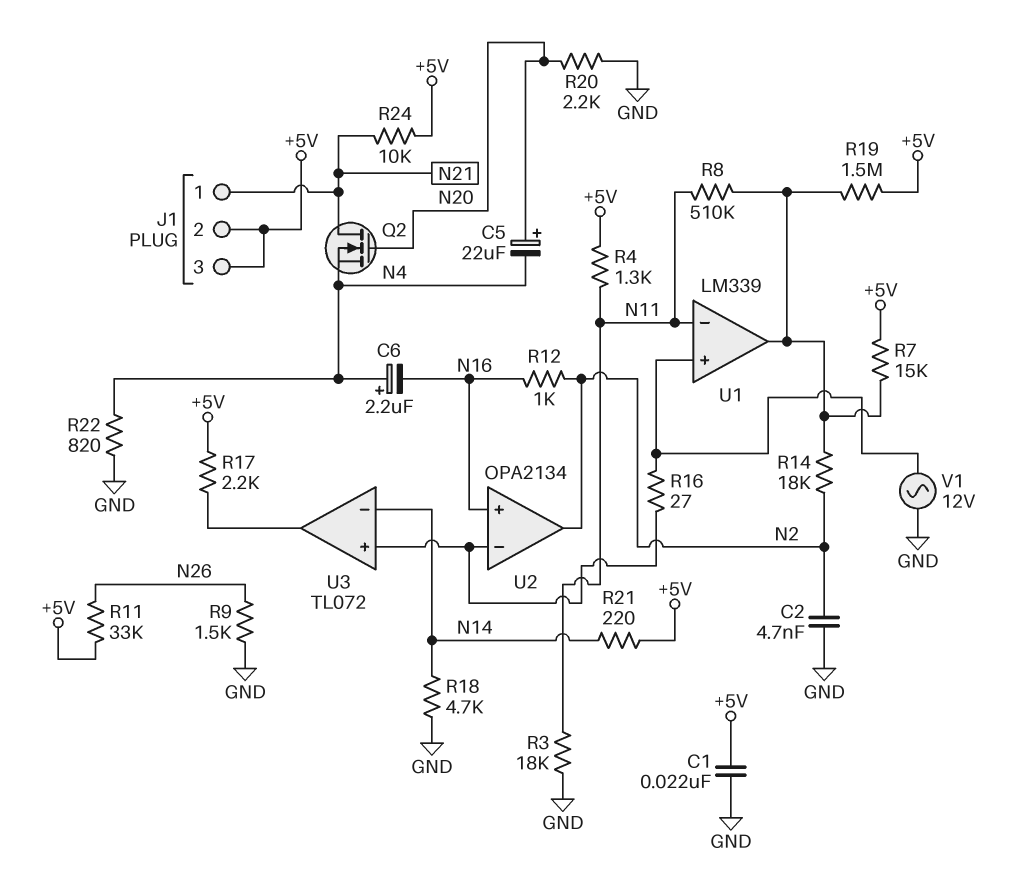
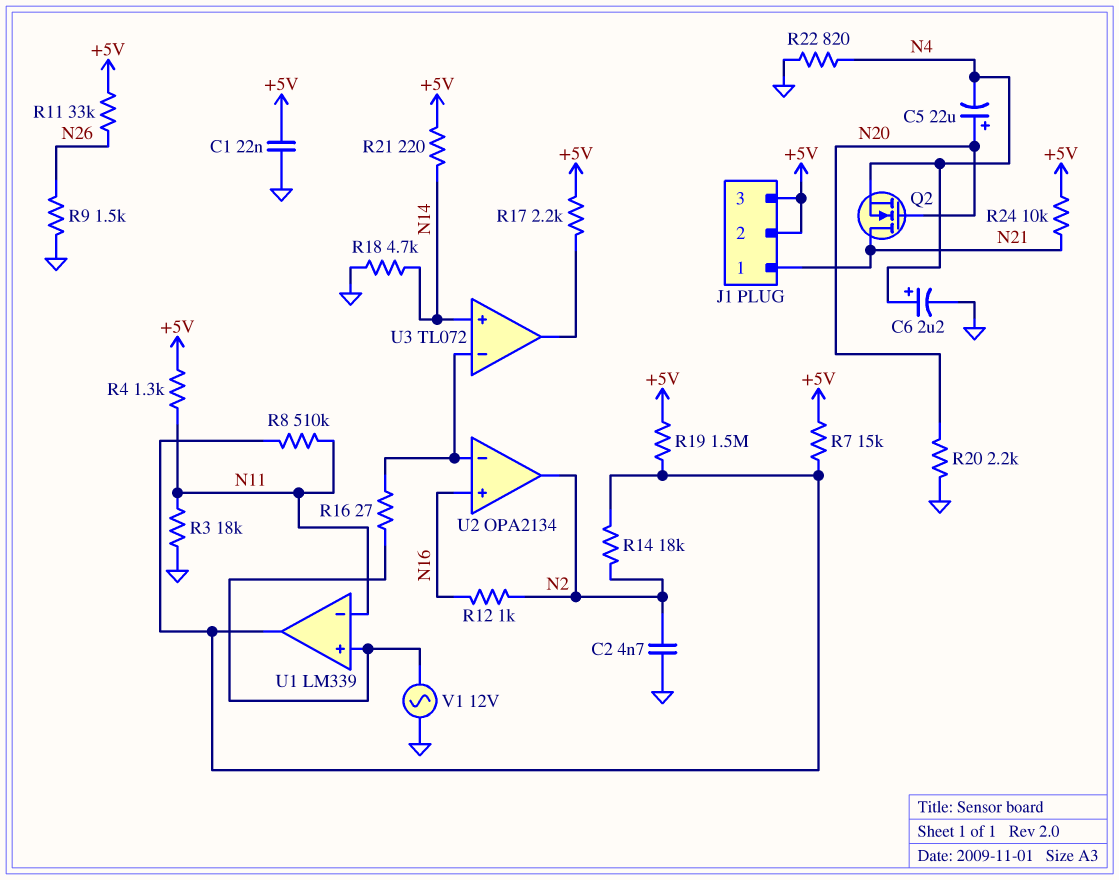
C6: 2.2uF (plus N4, minus N16) -> 2.2uF (plus N4, minus GND)
U3 pin in+: U2/in- -> N14
U3 pin in-: N14 -> U2/in-

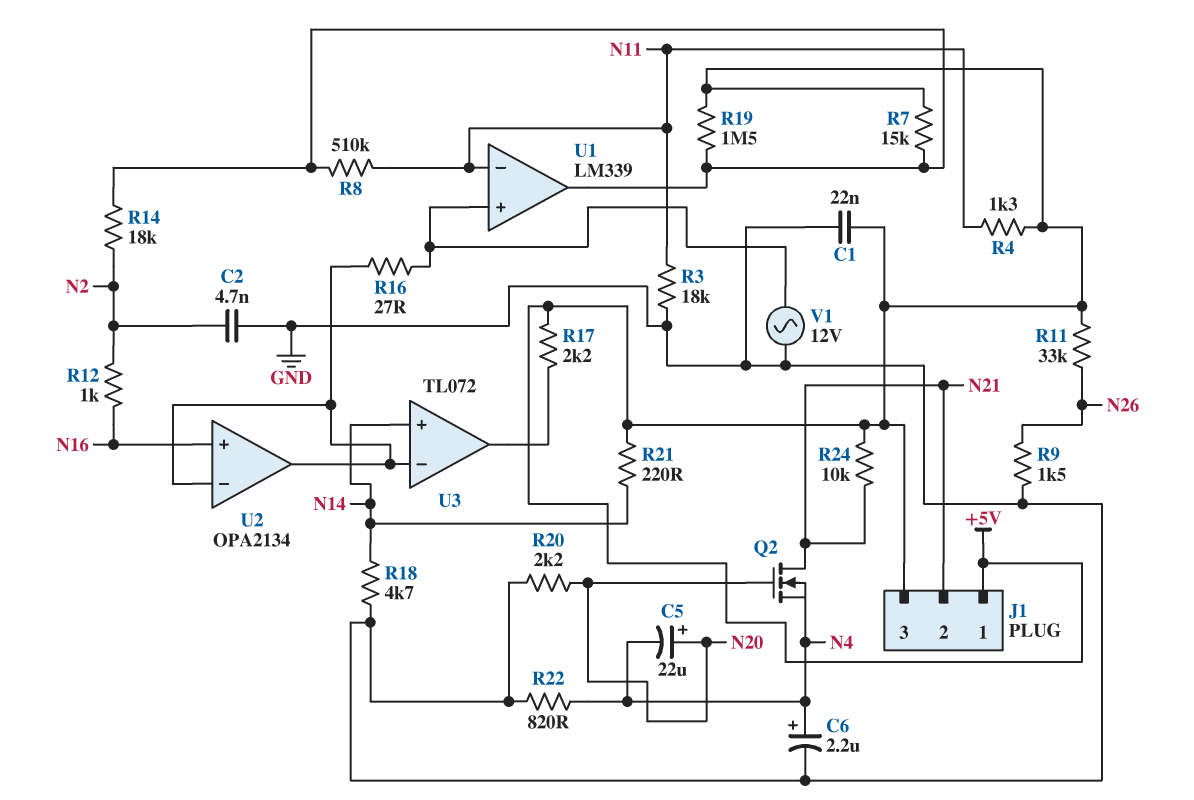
J1 pin 1: N21 -> +5V
J1 pin 2: +5V -> N21
U2 pin out: N2 -> U2/in-

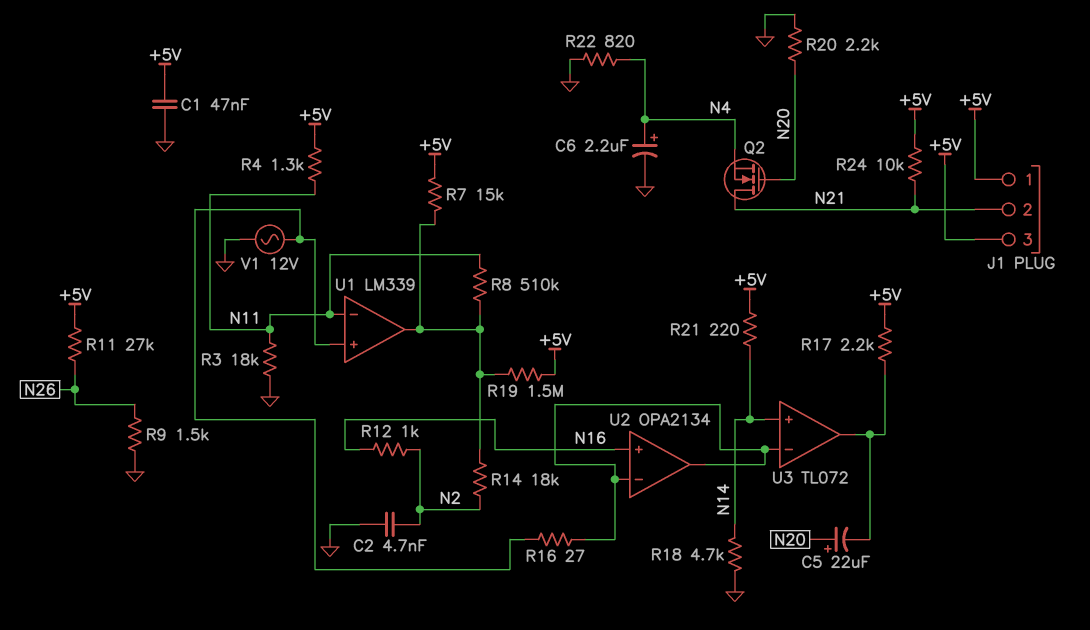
C1: 22nF (+5V, GND) -> 47nF (+5V, GND)
C5: 22uF (plus N20, minus N4) -> 22uF (plus N20, minus U3/out)
R11: 33k (+5V, N26) -> 27k (+5V, N26)

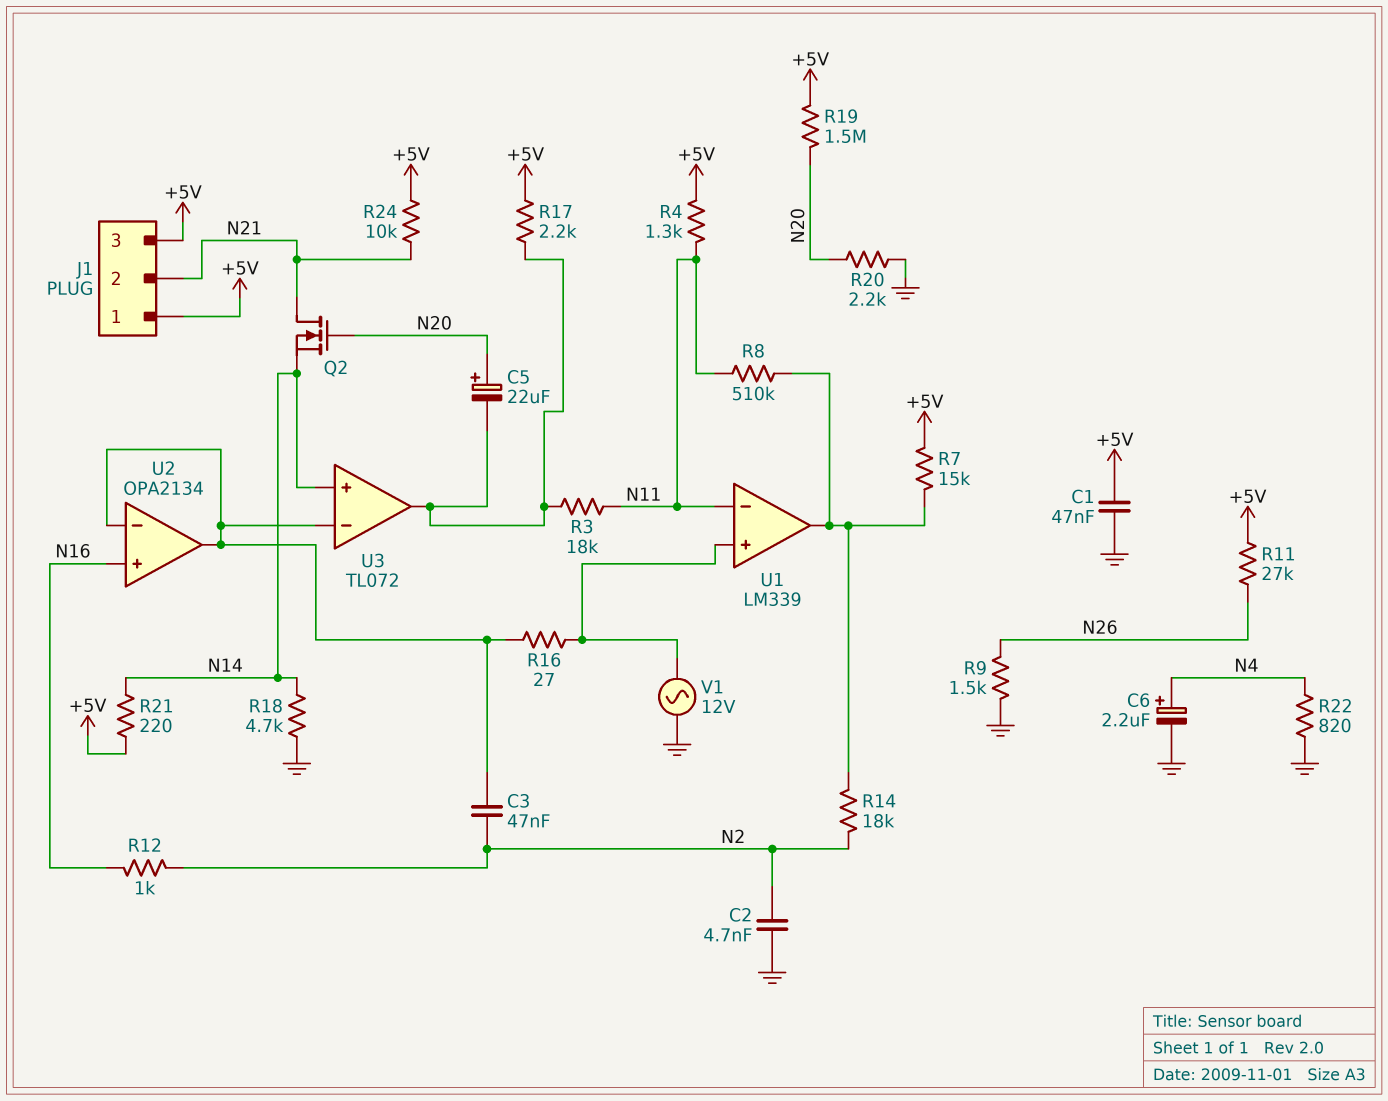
C3: none -> 47nF (N2, U2/in-)
Q2: NMOS (G N20, D N21, S N4) -> NMOS (G N20, D N21, S N14)
R3: 18k (GND, N11) -> 18k (N11, U3/out)
R19: 1.5M (+5V, U1/out) -> 1.5M (+5V, N20)

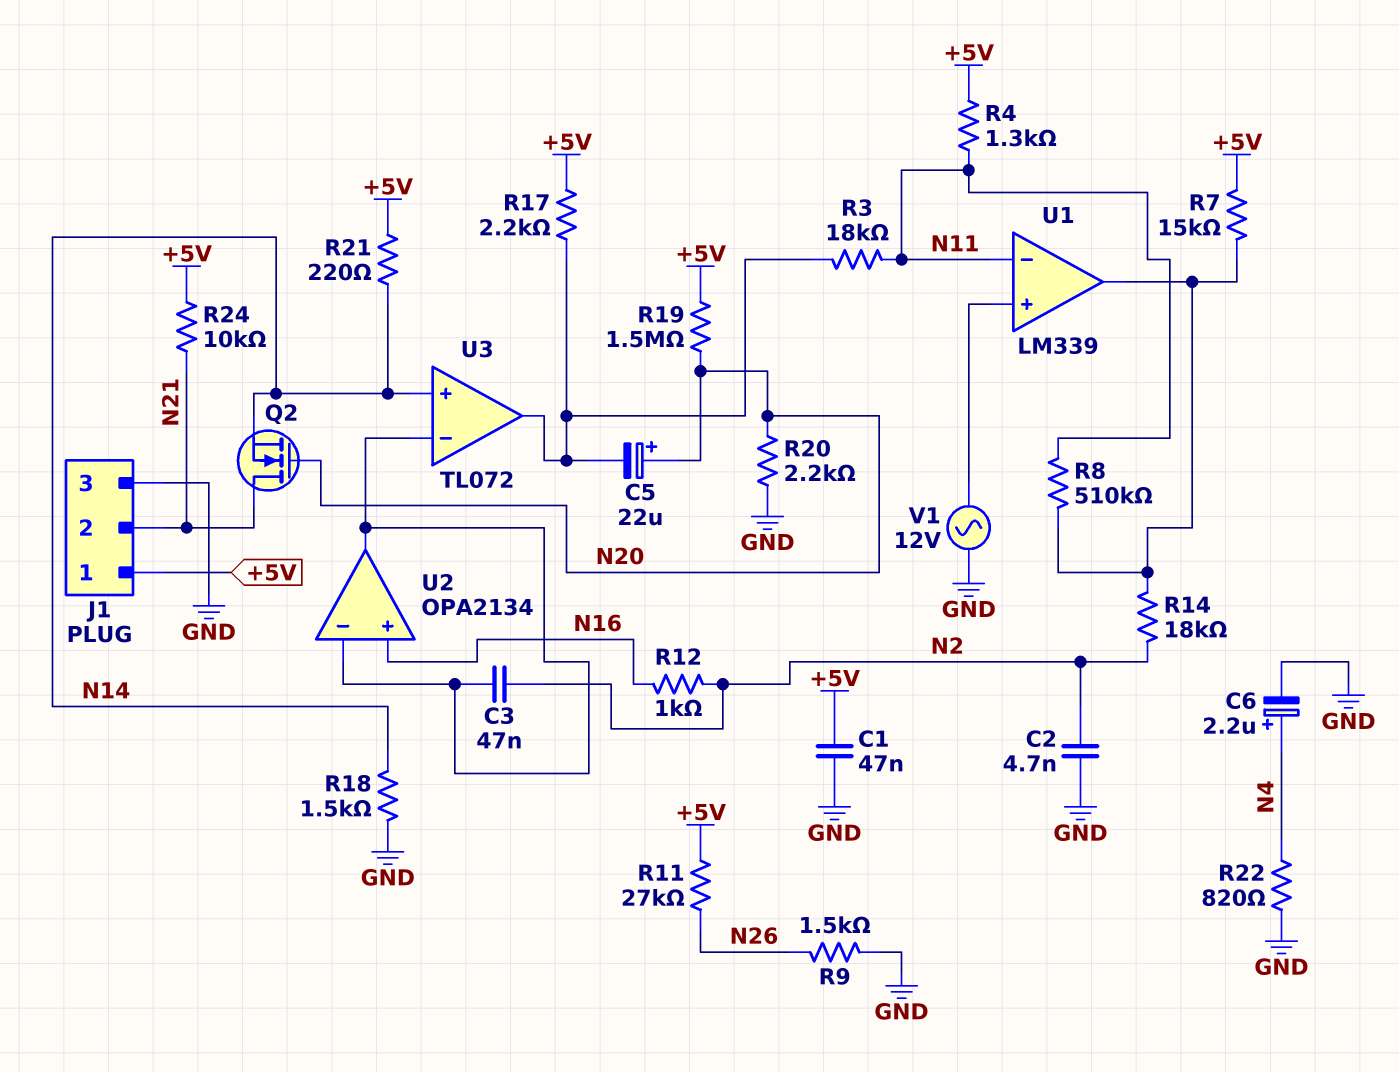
J1 pin 3: +5V -> GND
R16: 27 (U1/in+, U2/in-) -> none
R18: 4.7k (GND, N14) -> 1.5k (GND, N14)

